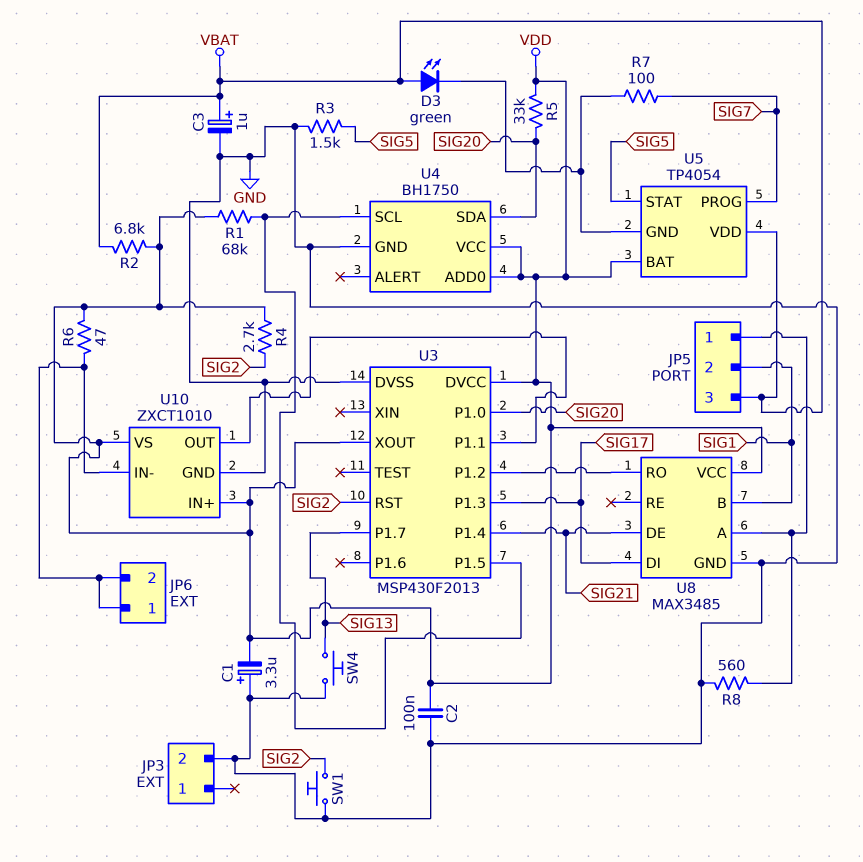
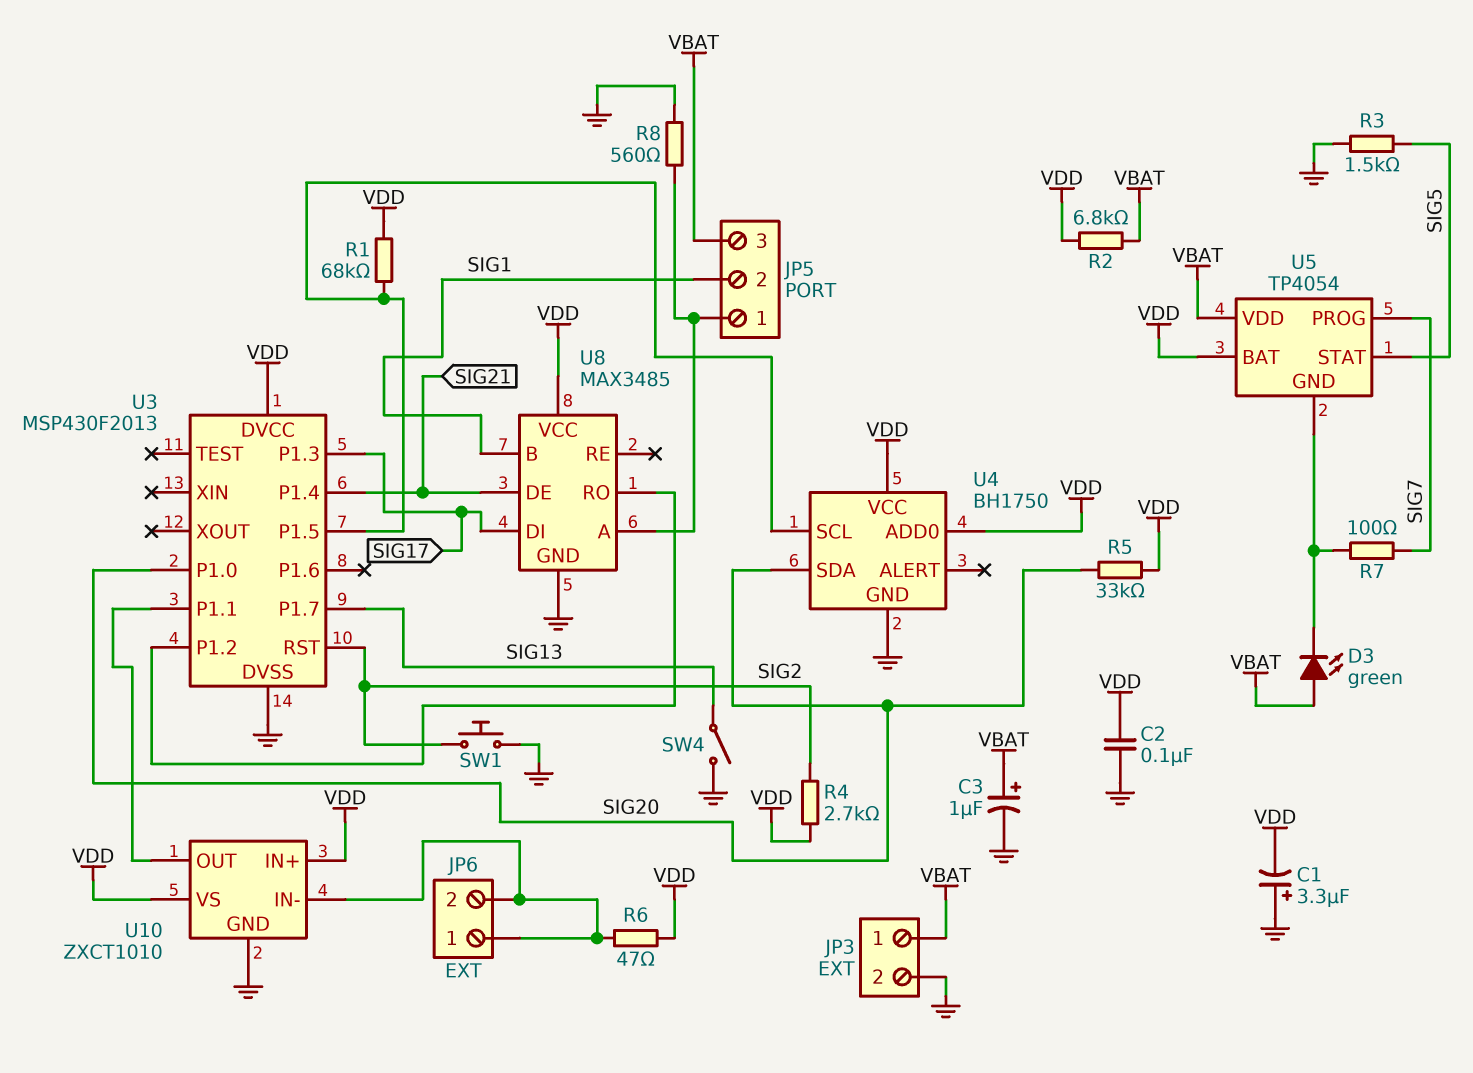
JP3 pin 1: none -> VBAT
SW4: button (GND, SIG13) -> switch (GND, SIG13)
U3 pin XOUT: VDD -> none

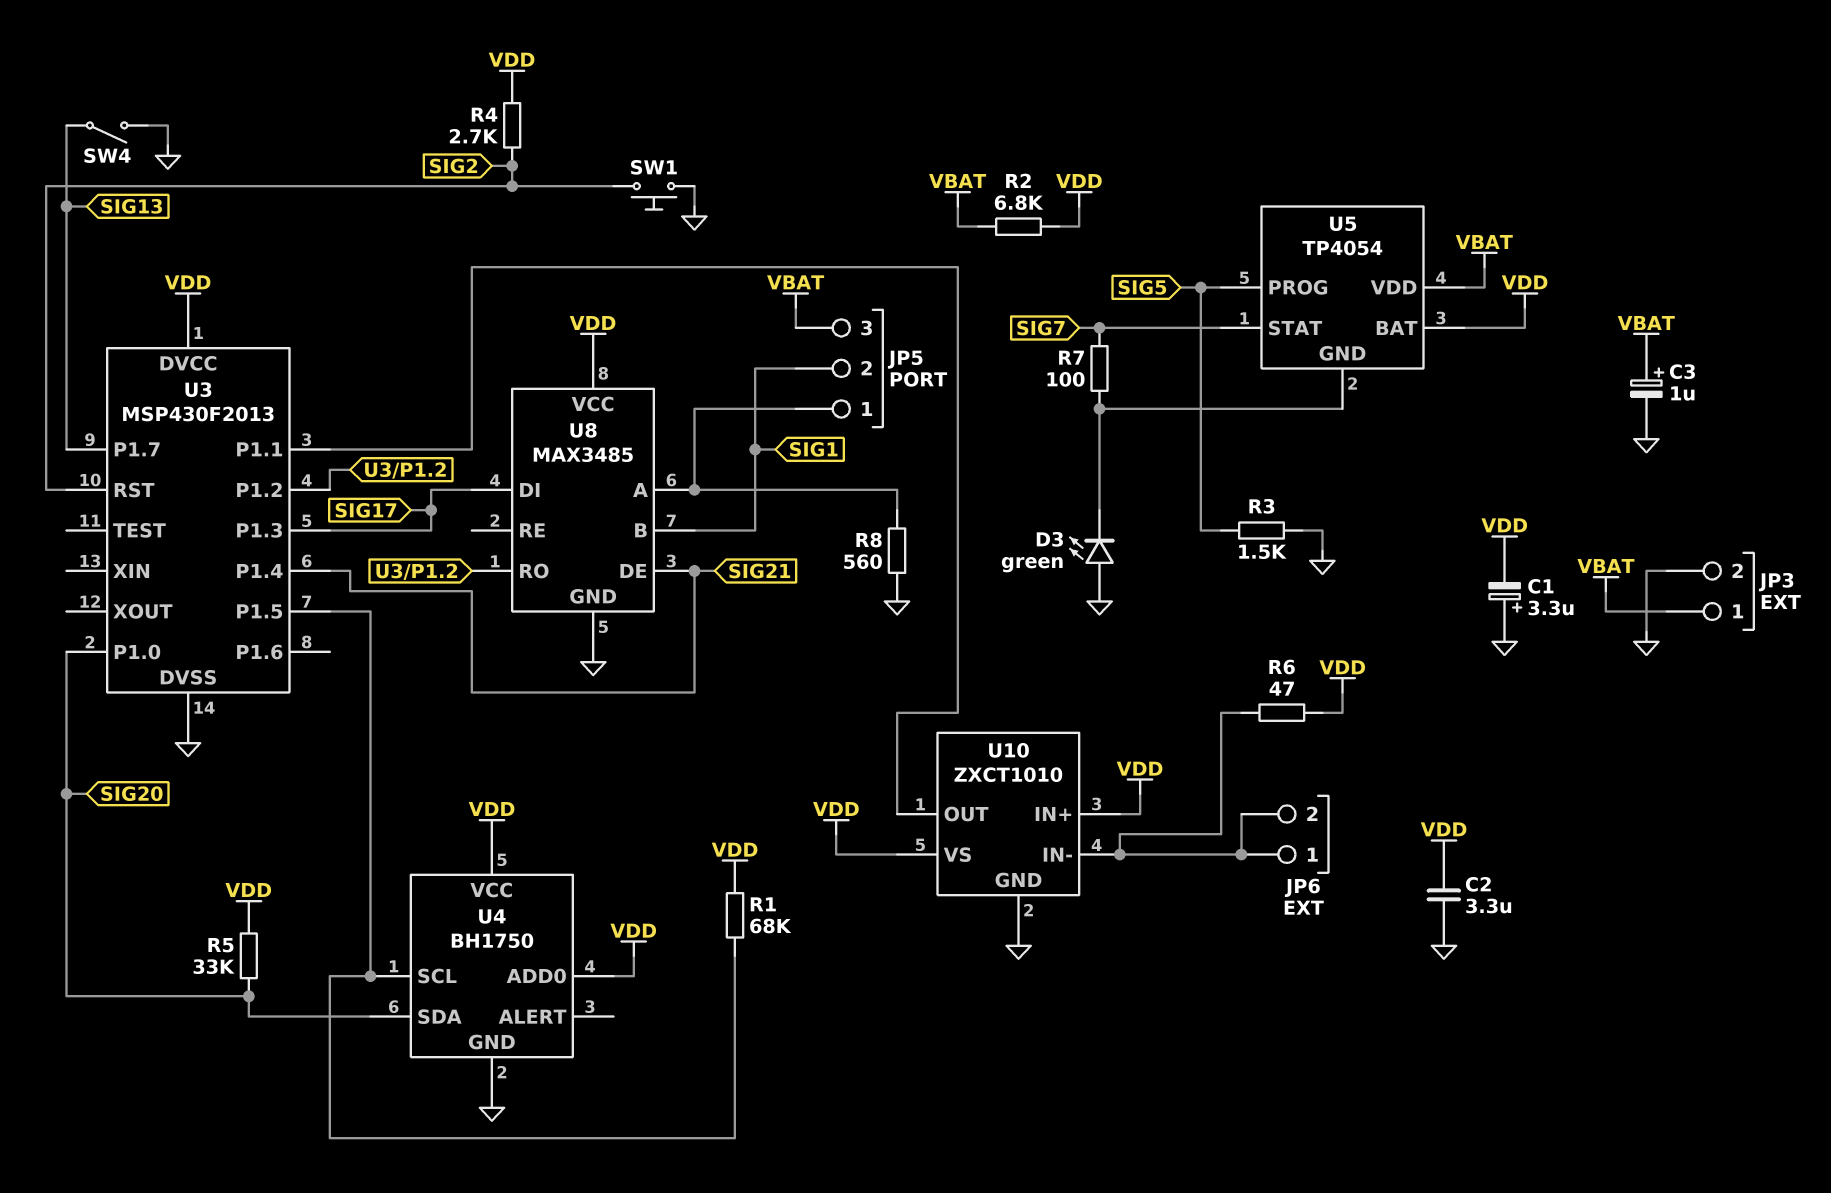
C2: 100nF (GND, VDD) -> 3.3uF (GND, VDD)
D3: LED green (A VBAT, K U5/GND) -> LED green (A GND, K U5/GND)
U5 pin PROG: SIG7 -> SIG5
U5 pin STAT: SIG5 -> SIG7

